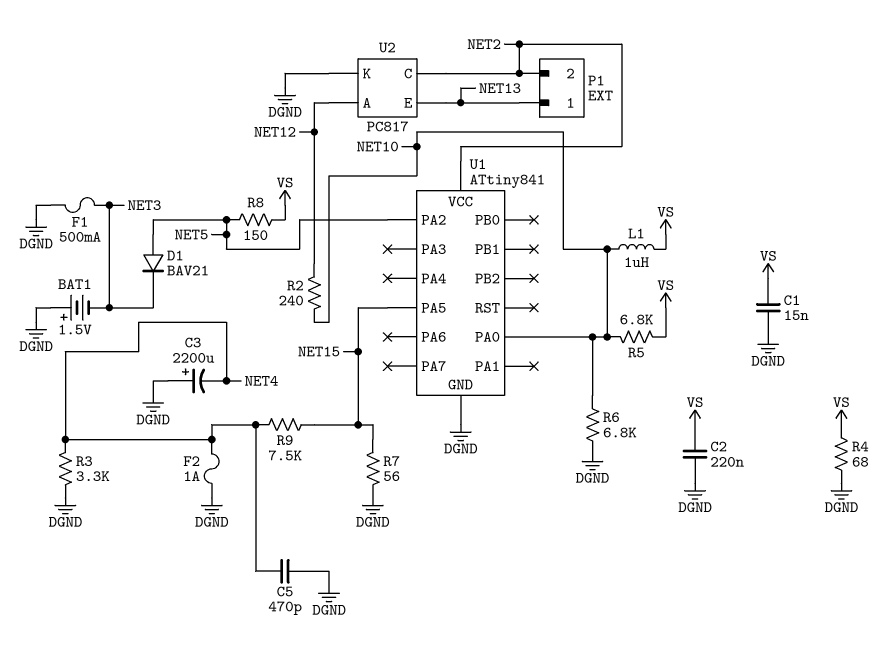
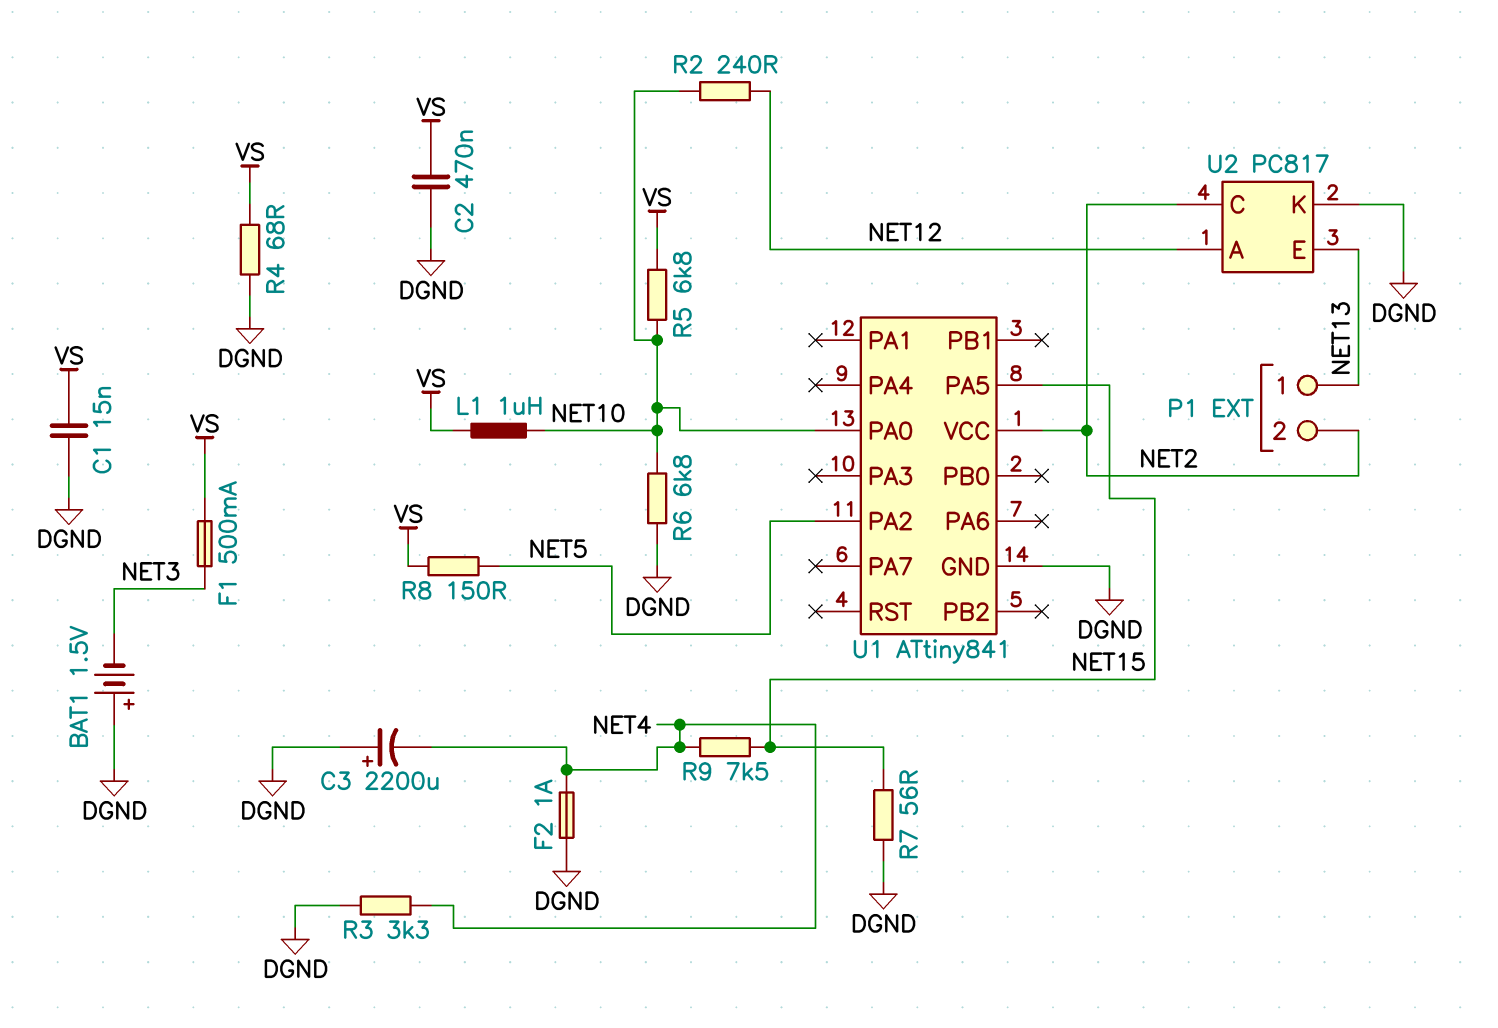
C2: 220nF (DGND, VS) -> 470nF (DGND, VS)
C5: 470pF (DGND, NET4) -> none
D1: diode BAV21 (A NET5, K NET3) -> none
F1: 500mA (DGND, NET3) -> 500mA (NET3, VS)

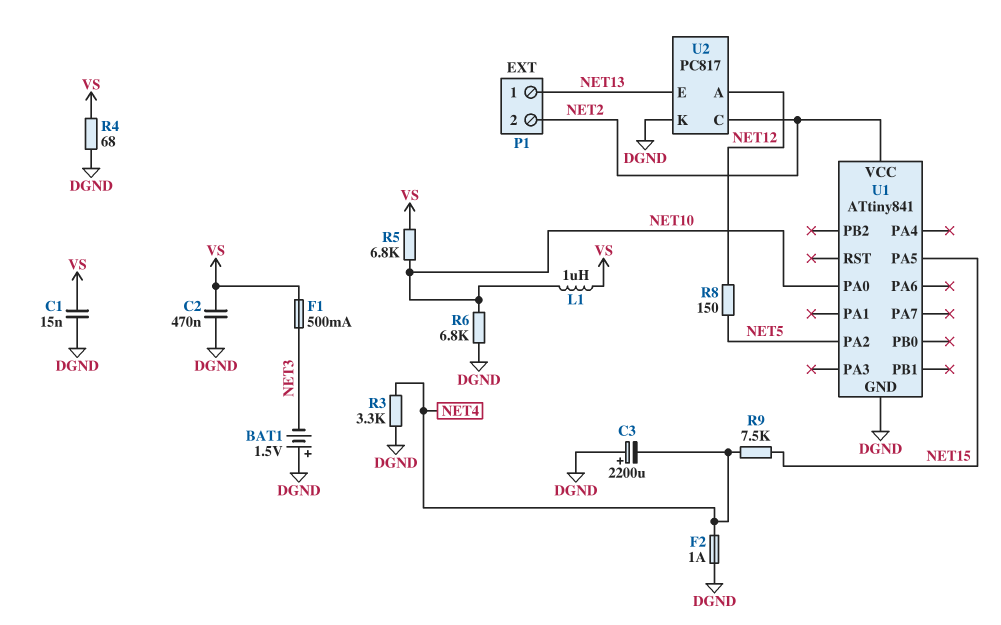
R2: 240 (NET10, NET12) -> none
R7: 56 (DGND, NET15) -> none
R8: 150 (NET5, VS) -> 150 (NET5, NET12)

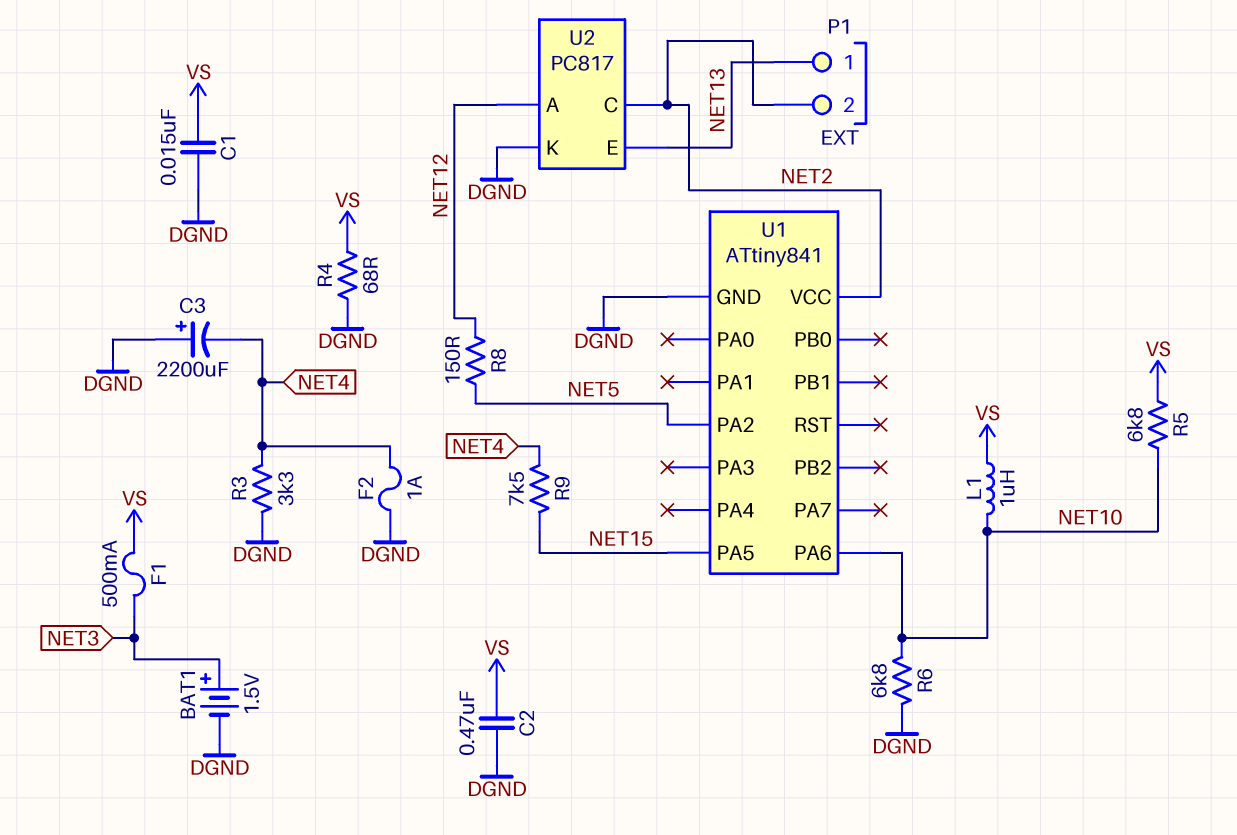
BAT1: 1.5V (plus DGND, minus NET3) -> 1.5V (plus NET3, minus DGND)
U1 pin PA0: NET10 -> none
U1 pin PA6: none -> NET10

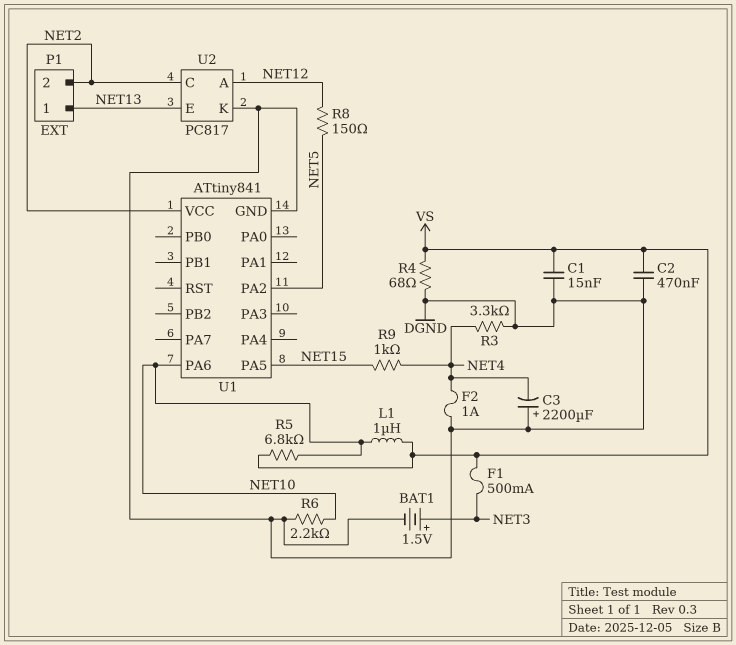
R6: 6.8k (DGND, NET10) -> 2.2k (DGND, NET10)
R9: 7.5k (NET4, NET15) -> 1k (NET4, NET15)

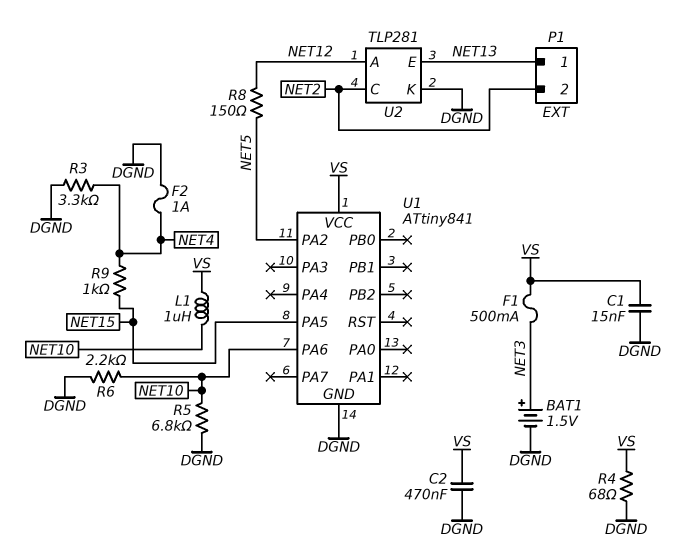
C3: 2200uF (plus DGND, minus NET4) -> none
R5: 6.8k (NET10, VS) -> 6.8k (DGND, NET10)
U1 pin VCC: NET2 -> VS
U2: PC817 -> TLP281

